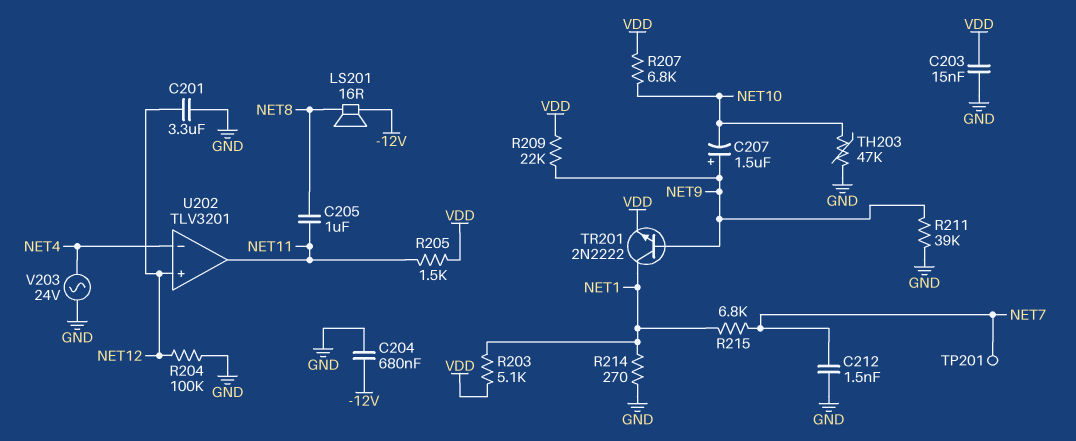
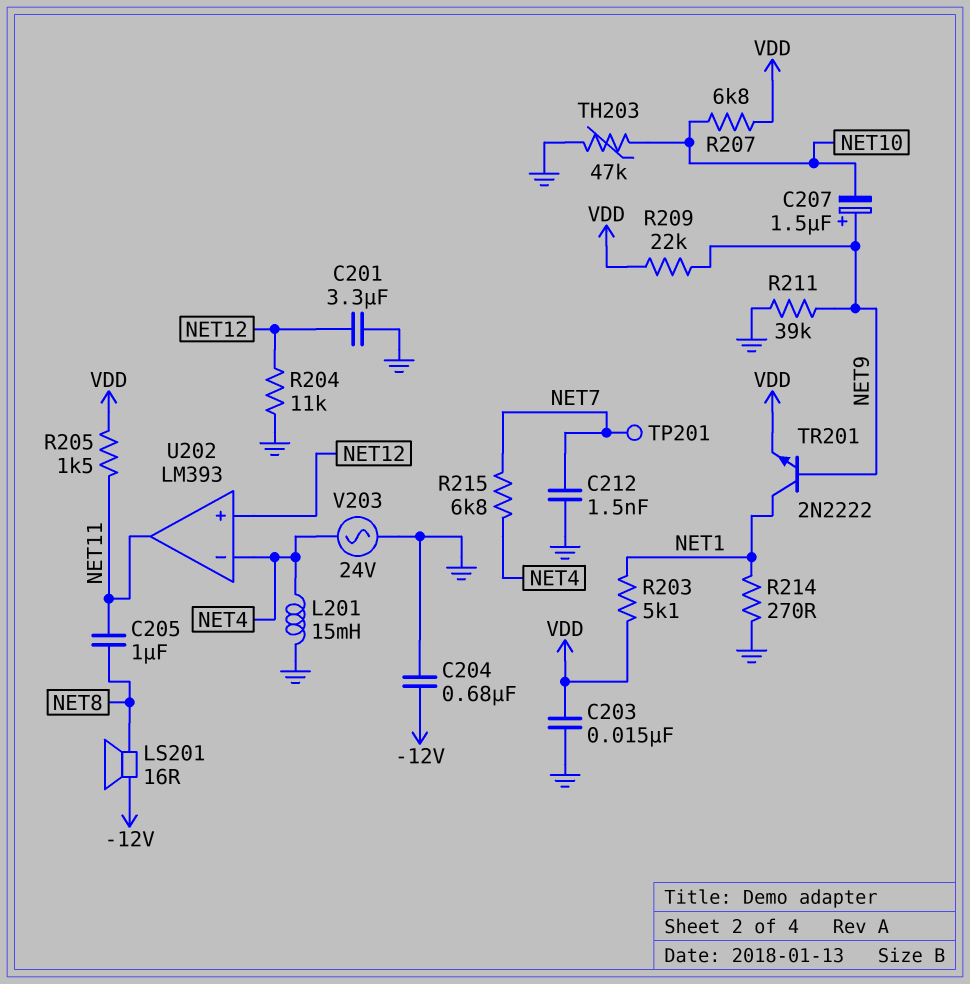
L201: none -> 15mH (GND, NET4)
R204: 100k (GND, NET12) -> 11k (GND, NET12)
R215: 6.8k (NET1, NET7) -> 6.8k (NET4, NET7)
U202: TLV3201 -> LM393

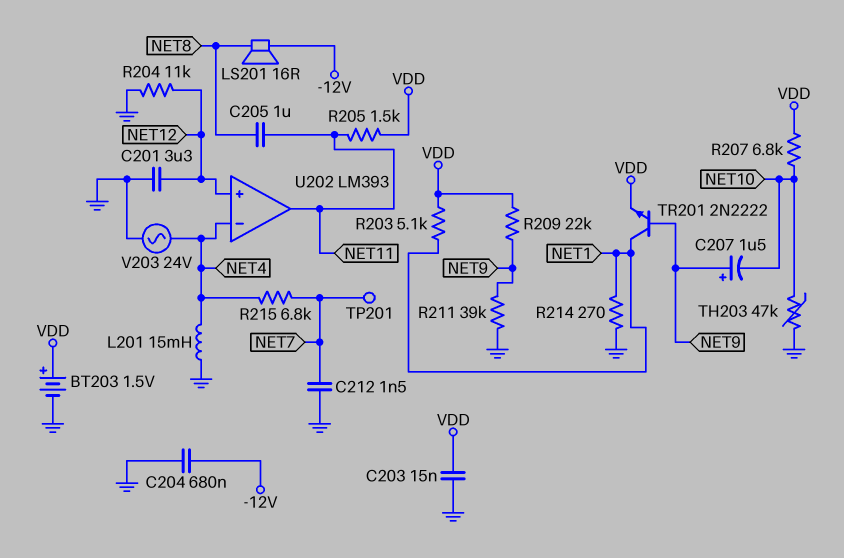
BT203: none -> 1.5V (plus VDD, minus GND)

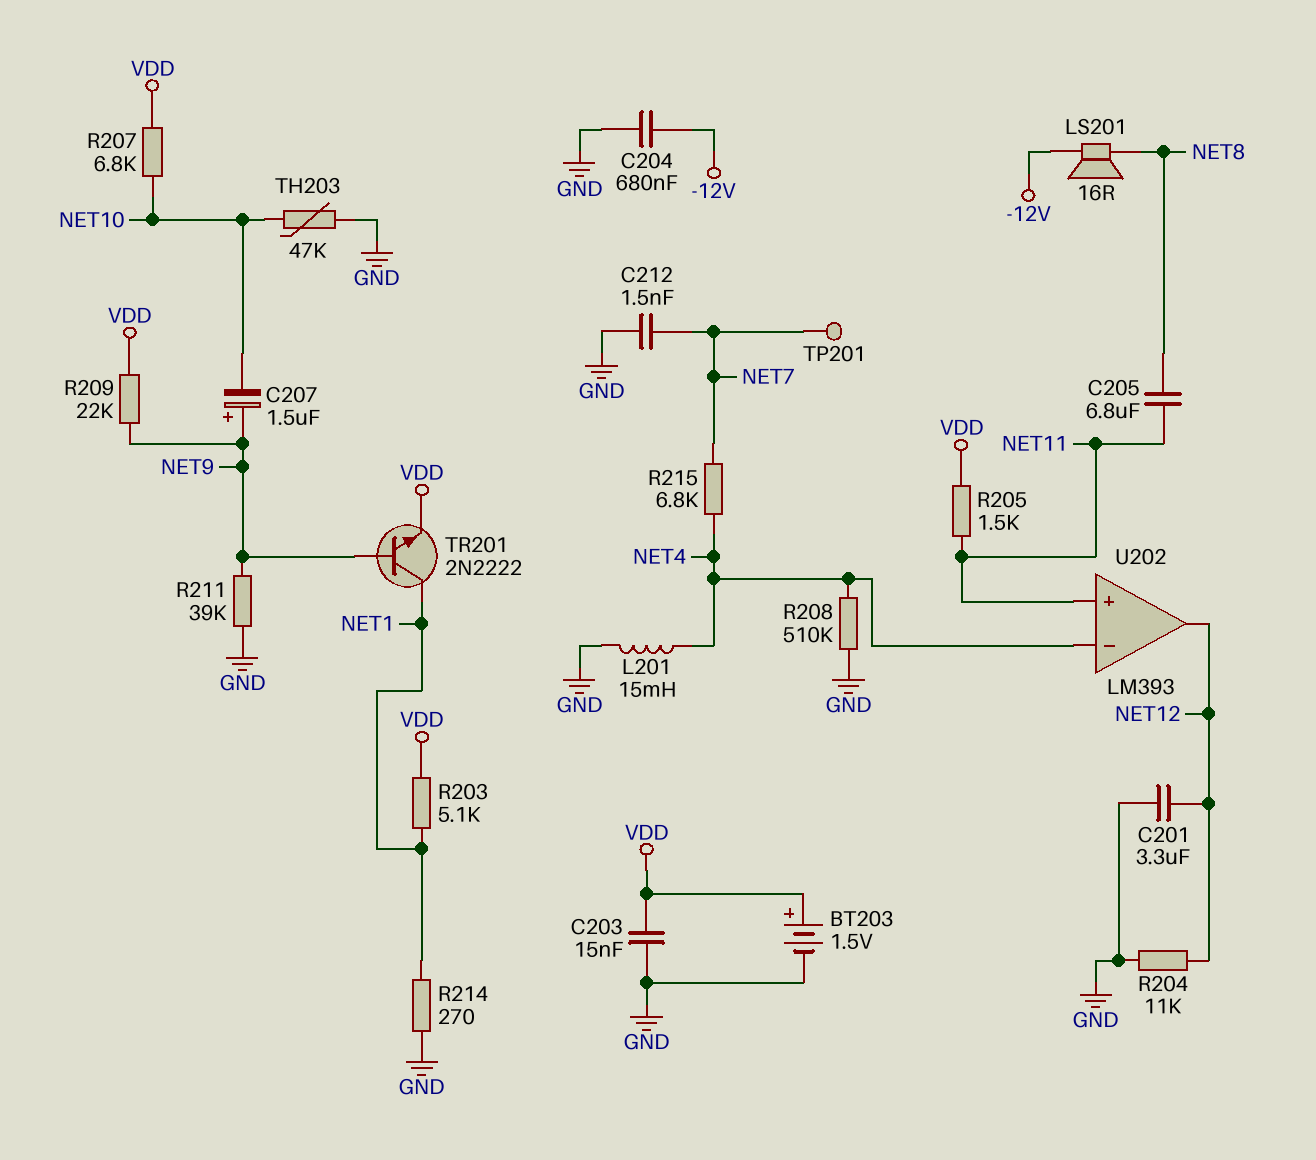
C205: 1uF (NET8, NET11) -> 6.8uF (NET8, NET11)
R208: none -> 510k (GND, NET4)
U202 pin in+: NET12 -> NET11
U202 pin out: NET11 -> NET12
V203: AC 24V (GND, NET4) -> none

